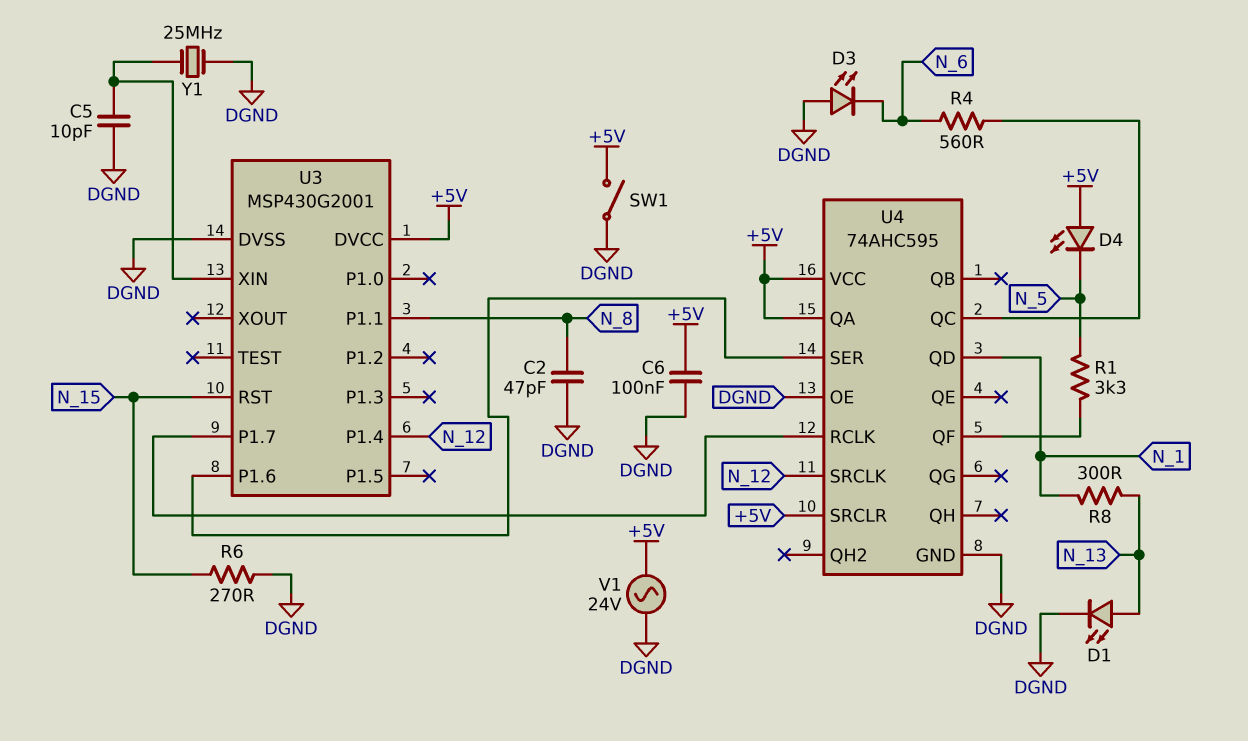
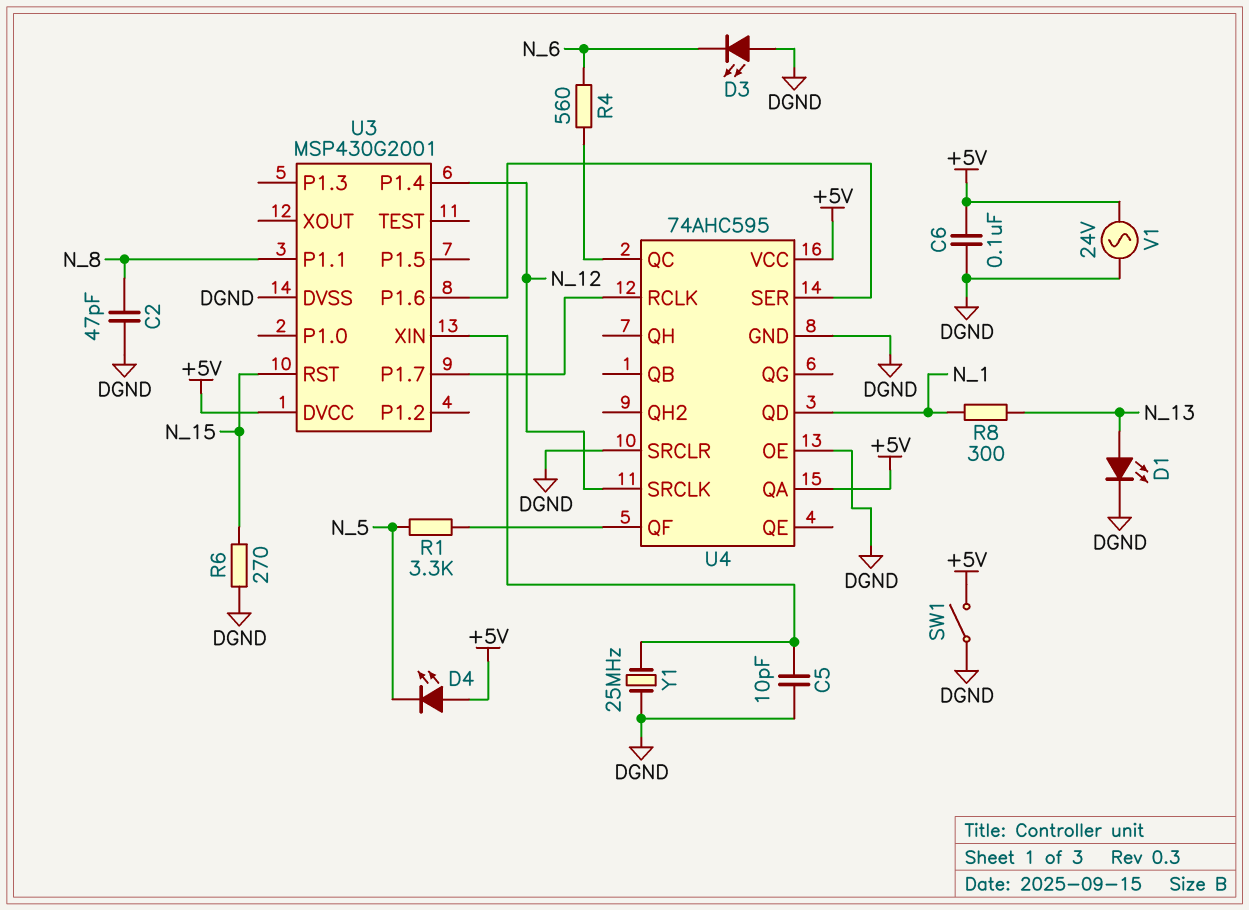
U4 pin SRCLR: +5V -> DGND

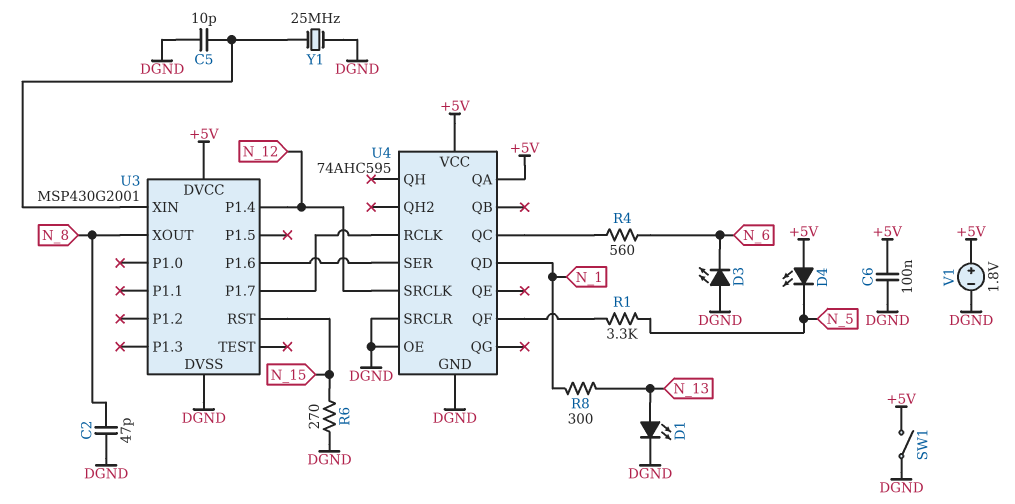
U3 pin P1.1: N_8 -> none
U3 pin XOUT: none -> N_8
V1: AC 24V (+5V, DGND) -> 1.8V (plus +5V, minus DGND)

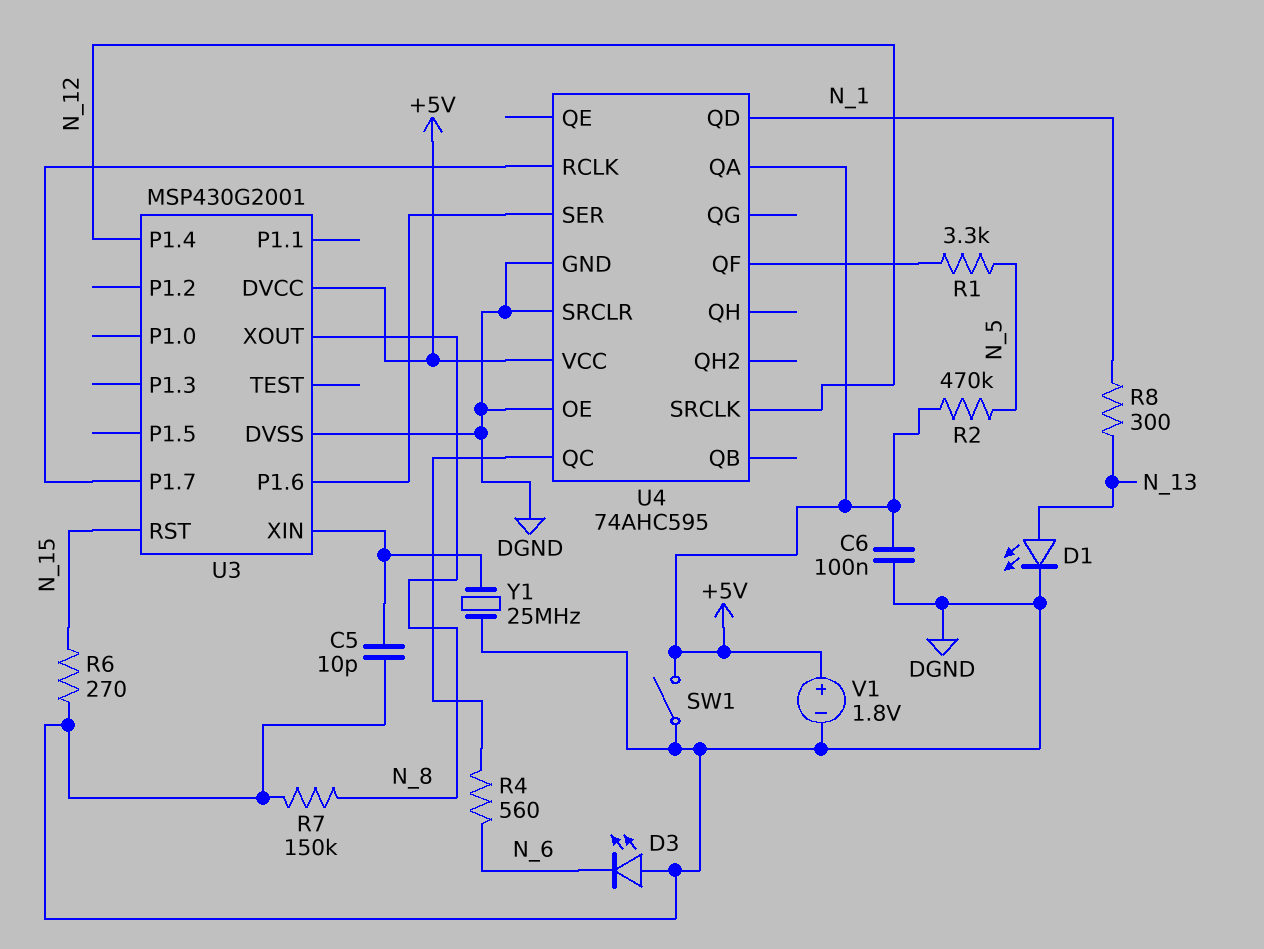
C2: 47pF (DGND, N_8) -> none
D4: LED (A +5V, K N_5) -> none
R2: none -> 470k (+5V, N_5)
R7: none -> 150k (DGND, N_8)

